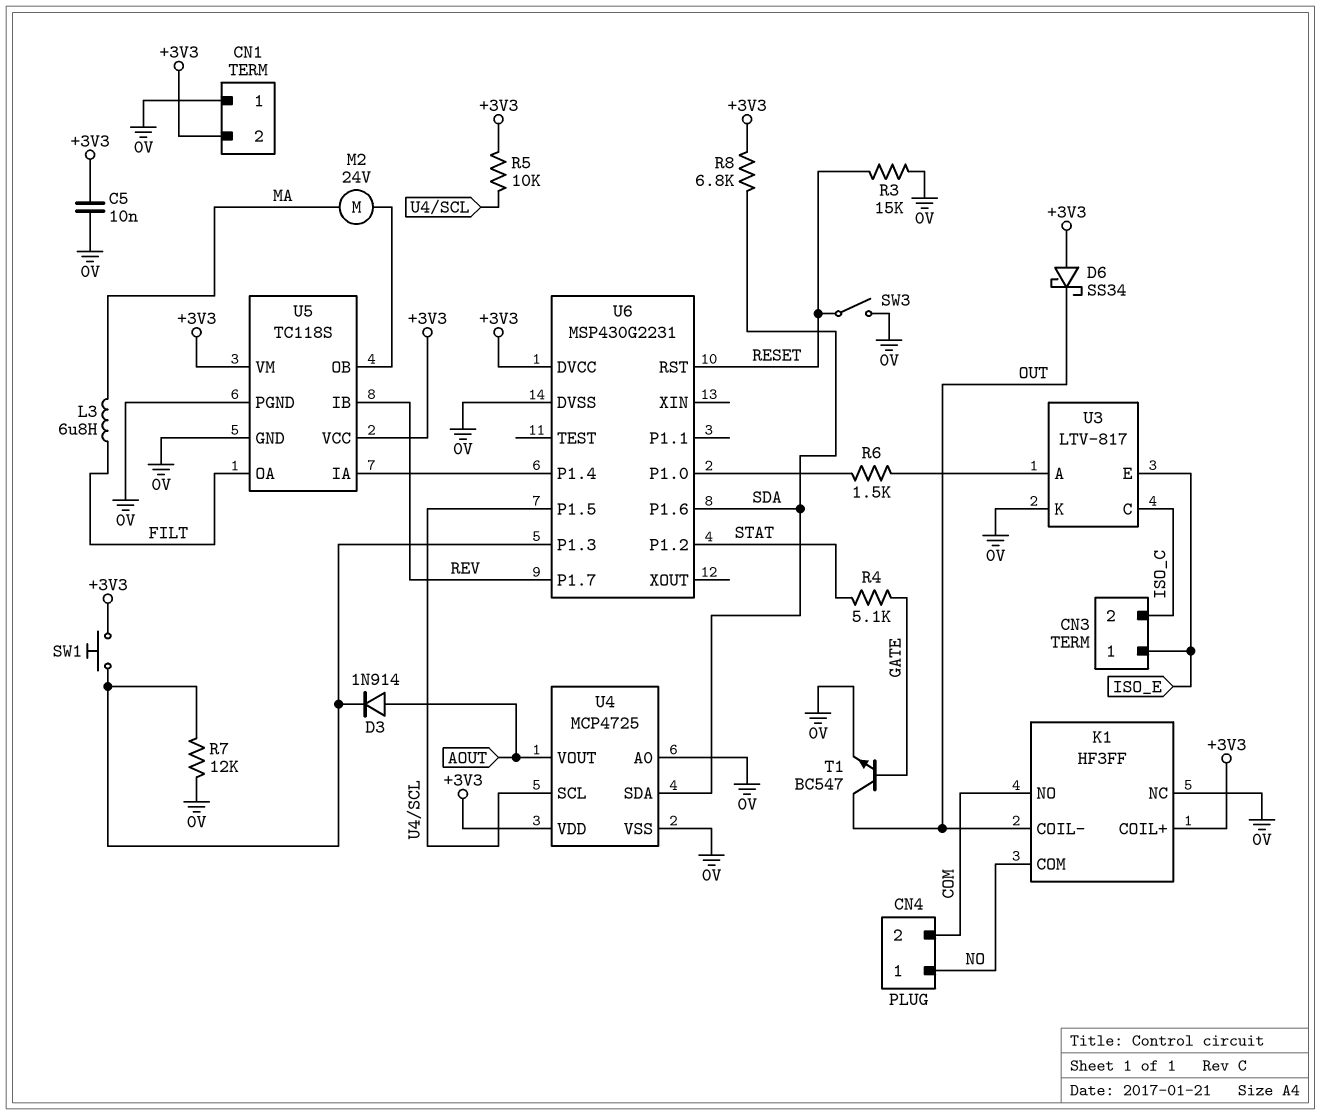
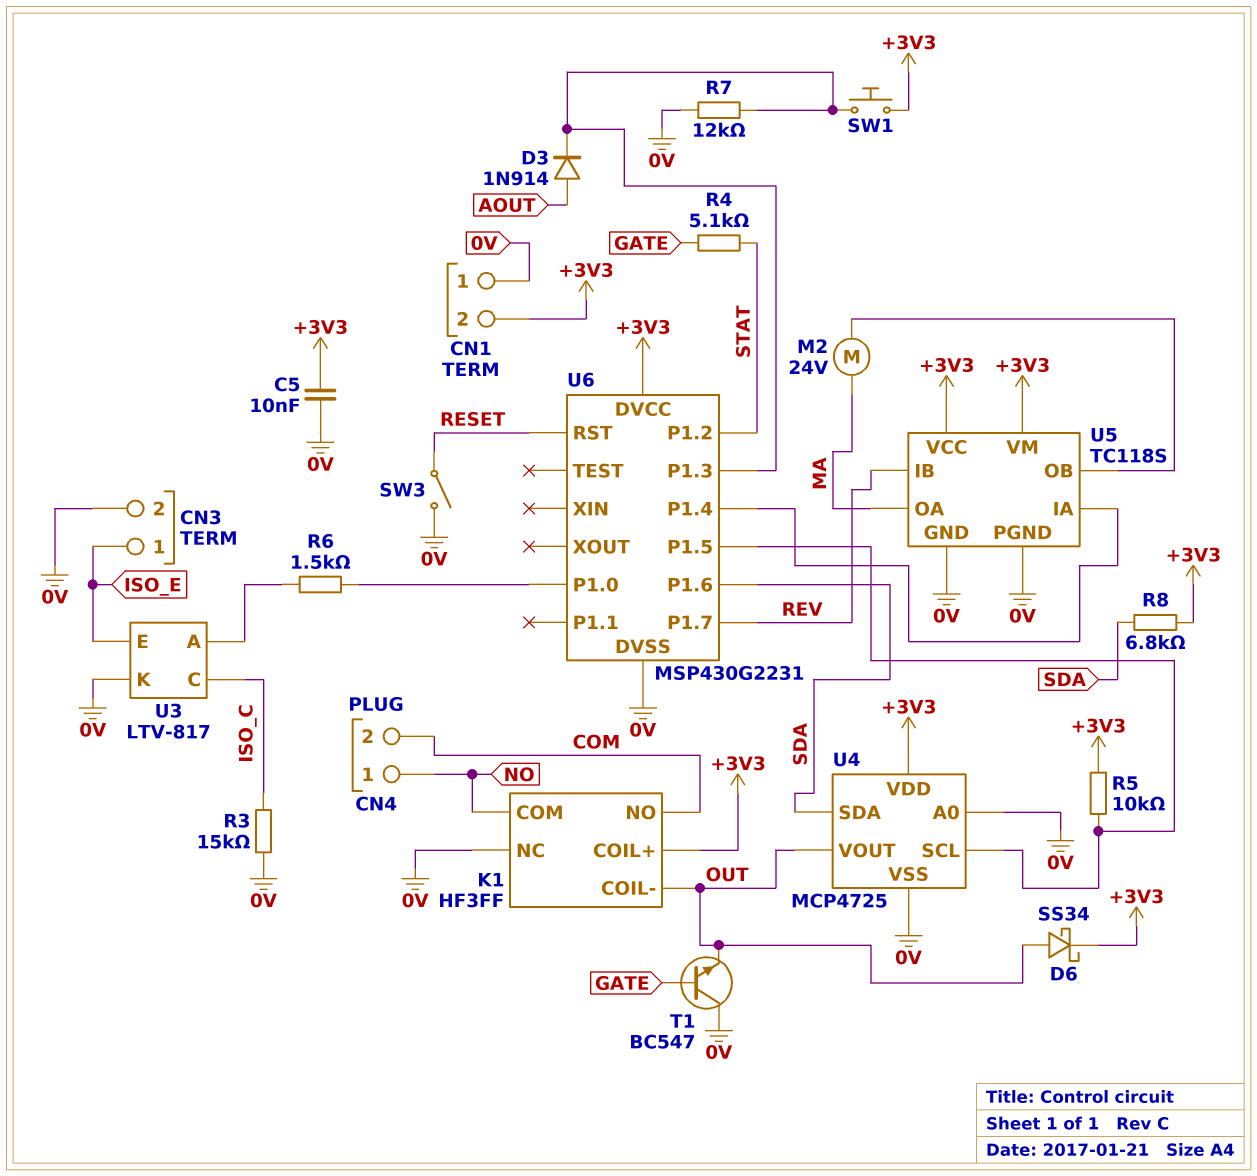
CN3 pin 2: ISO_C -> 0V
D6: schottky SS34 (A +3V3, K OUT) -> schottky SS34 (A OUT, K +3V3)
L3: 6.8uH (FILT, MA) -> none
R3: 15k (0V, RESET) -> 15k (0V, ISO_C)
T1: NPN BC547 (B GATE, C OUT, E 0V) -> NPN BC547 (B GATE, C 0V, E OUT)
U4 pin VOUT: AOUT -> OUT
U5 pin OA: FILT -> MA

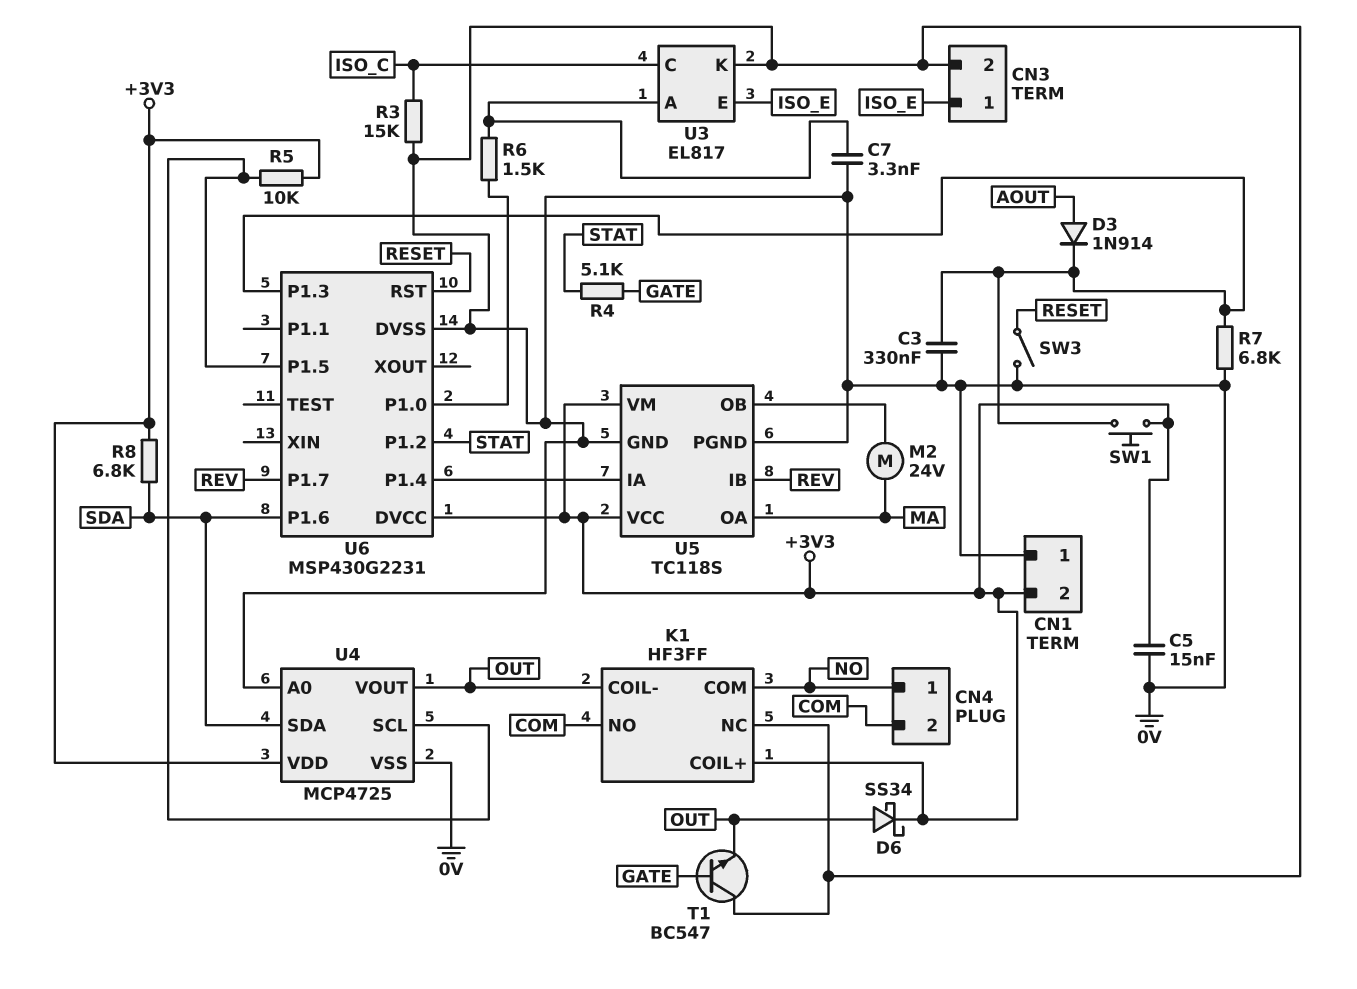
C3: none -> 330nF (0V, U6/P1.3)
C5: 10nF (+3V3, 0V) -> 15nF (+3V3, 0V)
C7: none -> 3.3nF (0V, U3/A)
R7: 12k (0V, U6/P1.3) -> 6.8k (0V, U6/P1.3)
U3: LTV-817 -> EL817

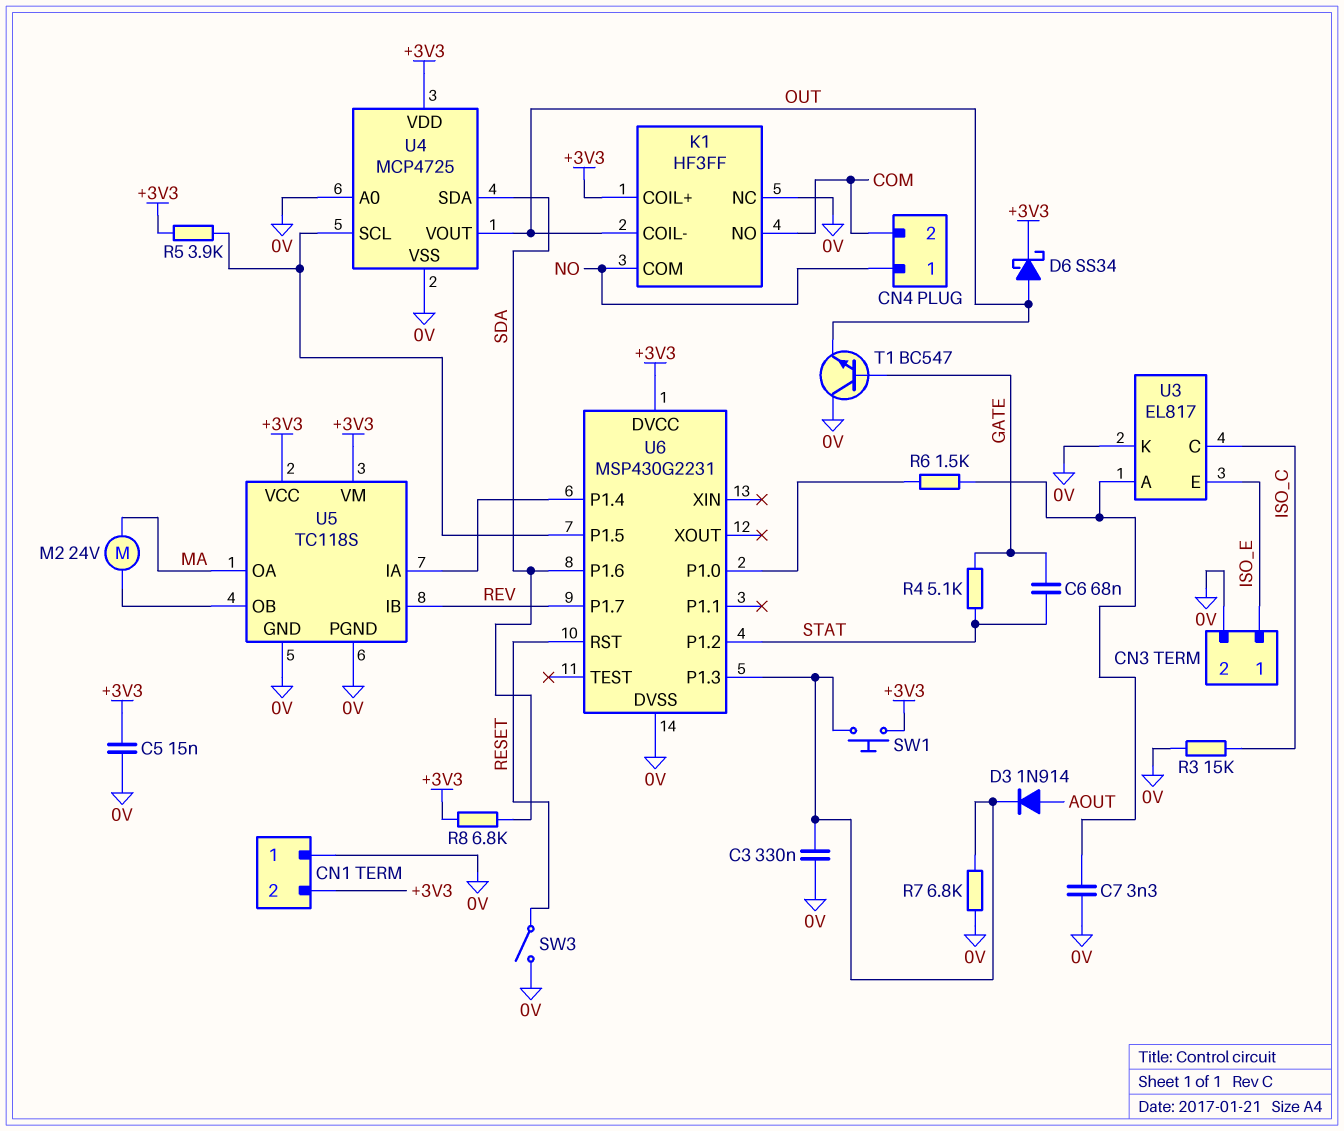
C6: none -> 68nF (GATE, STAT)
R5: 10k (+3V3, U4/SCL) -> 3.9k (+3V3, U4/SCL)

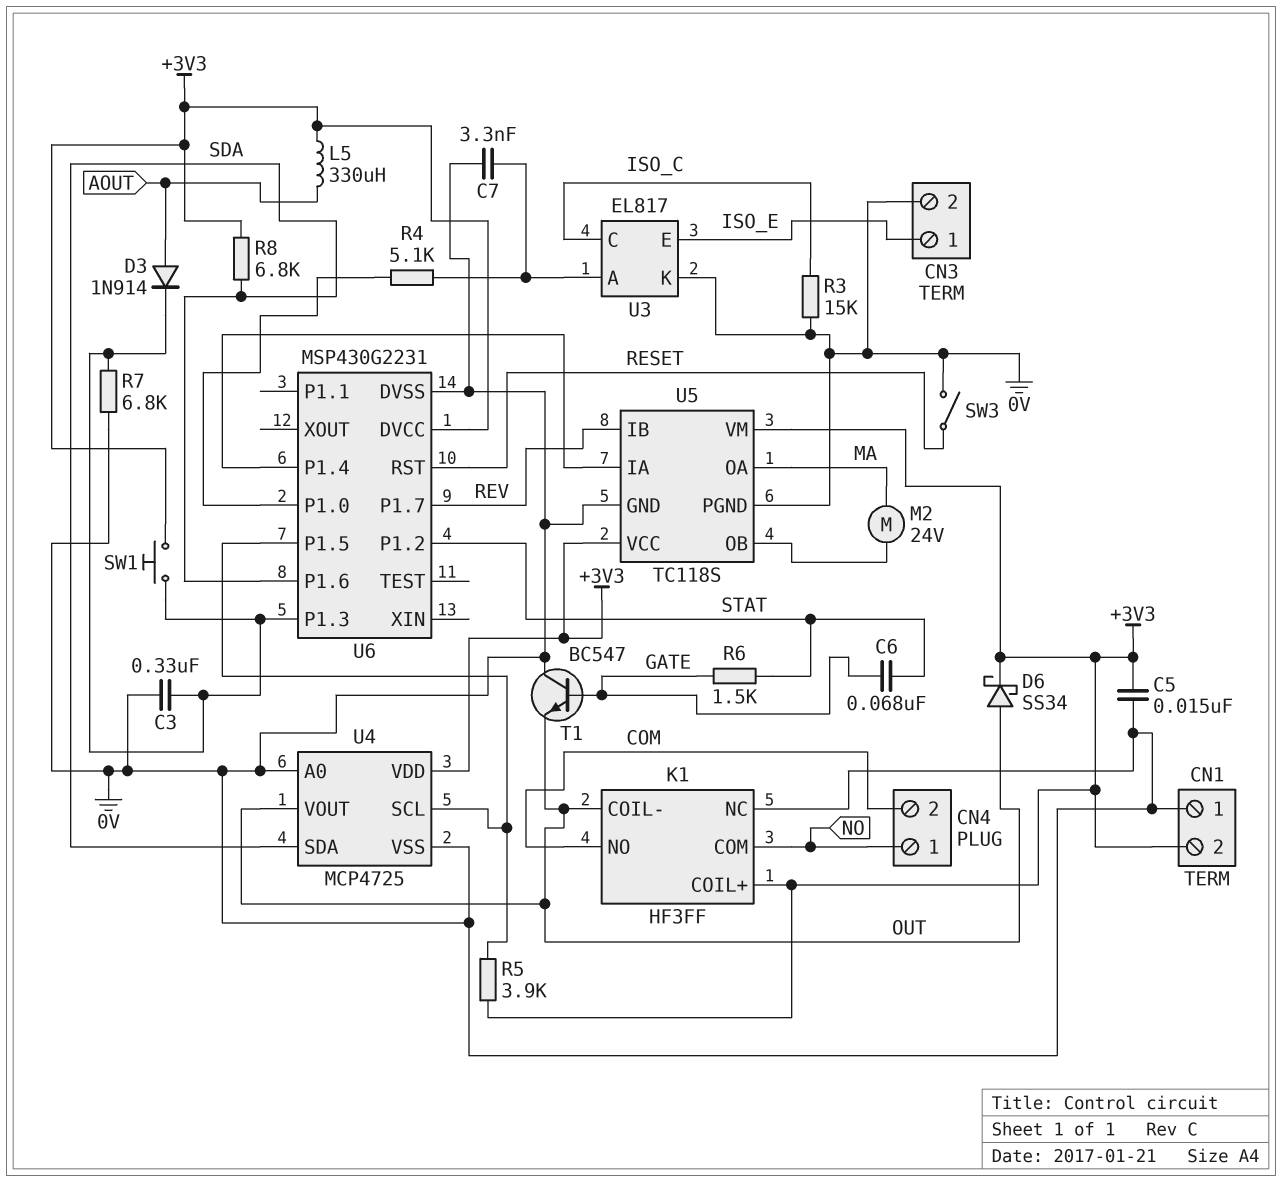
L5: none -> 330uH (+3V3, AOUT)
R4: 5.1k (GATE, STAT) -> 5.1k (U3/A, U6/P1.0)
R6: 1.5k (U3/A, U6/P1.0) -> 1.5k (GATE, STAT)

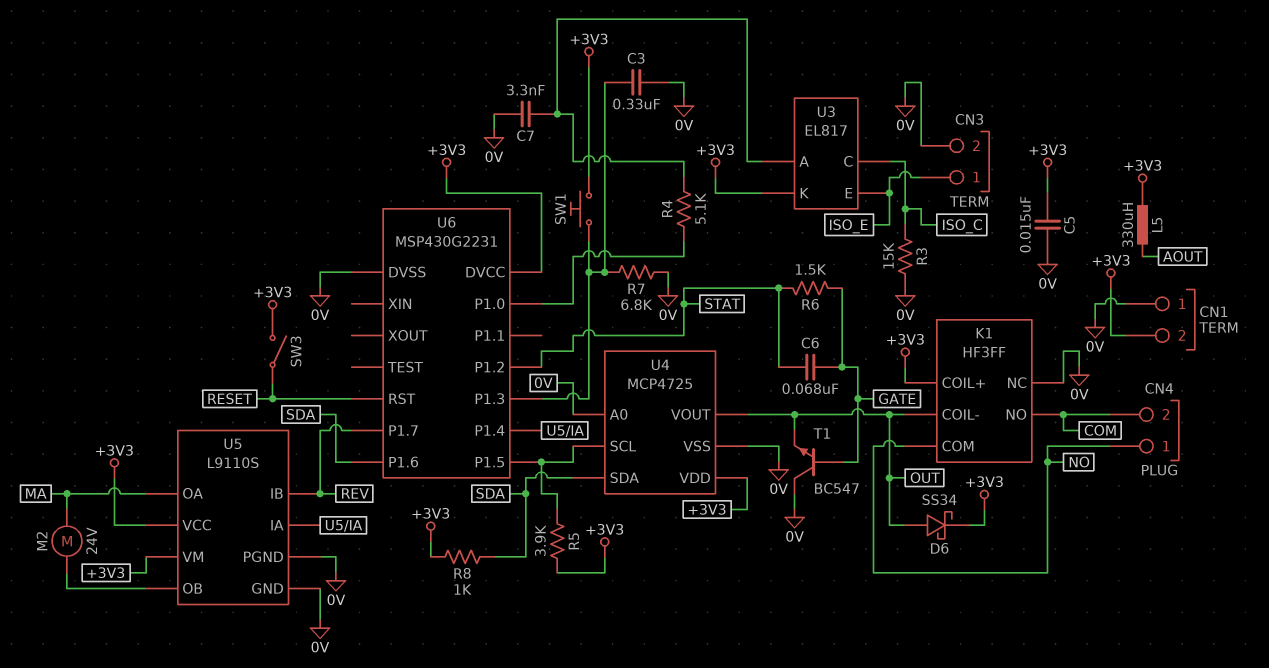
D3: diode 1N914 (A AOUT, K U6/P1.3) -> none
R8: 6.8k (+3V3, SDA) -> 1k (+3V3, SDA)
SW3: switch (0V, RESET) -> switch (+3V3, RESET)
U3 pin K: 0V -> +3V3
U5: TC118S -> L9110S

